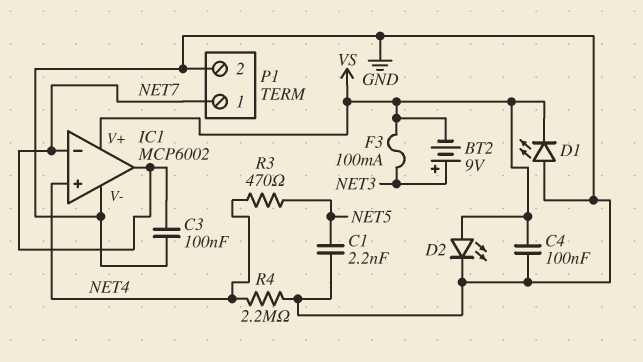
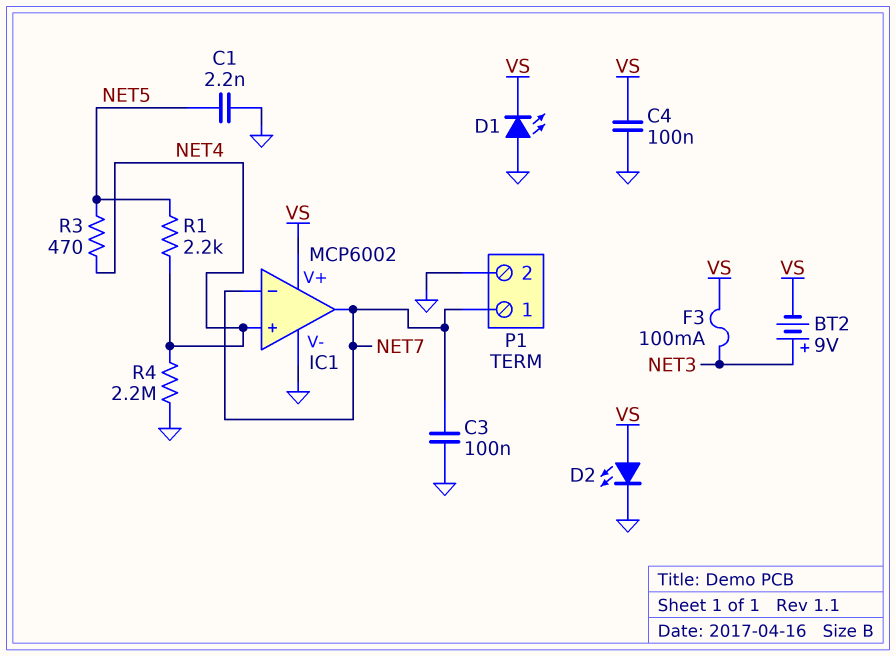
R1: none -> 2.2k (NET4, NET5)

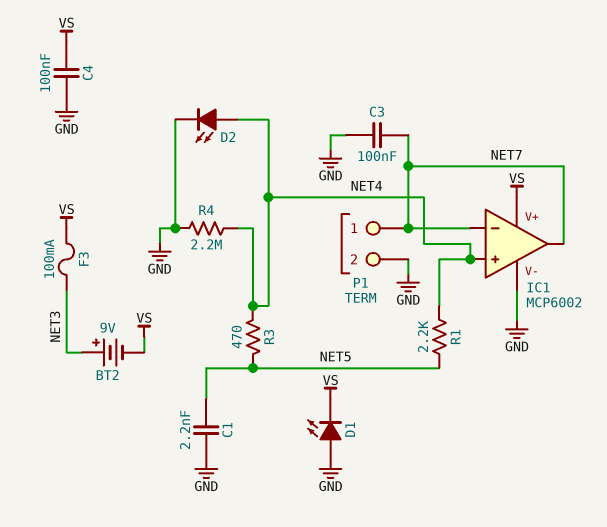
D2: LED (A VS, K GND) -> LED (A NET4, K GND)

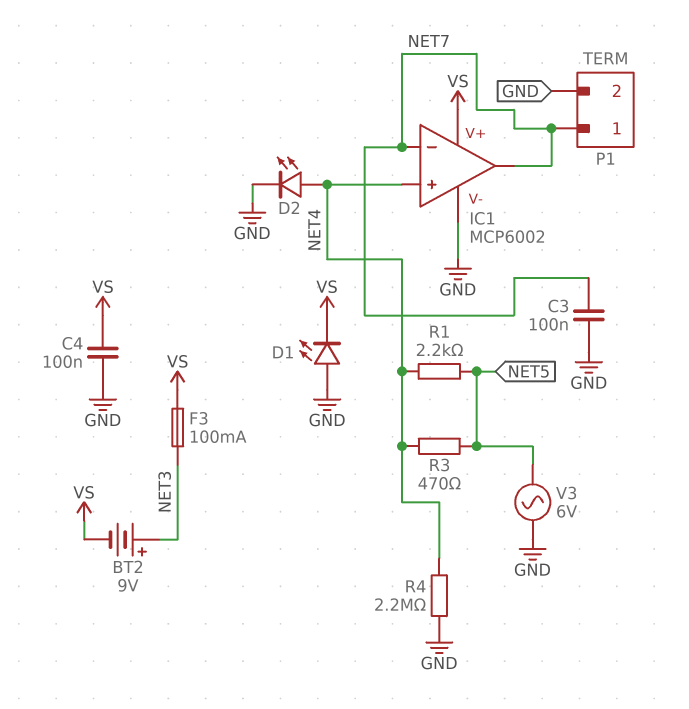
C1: 2.2nF (GND, NET5) -> none
V3: none -> AC 6V (GND, NET5)

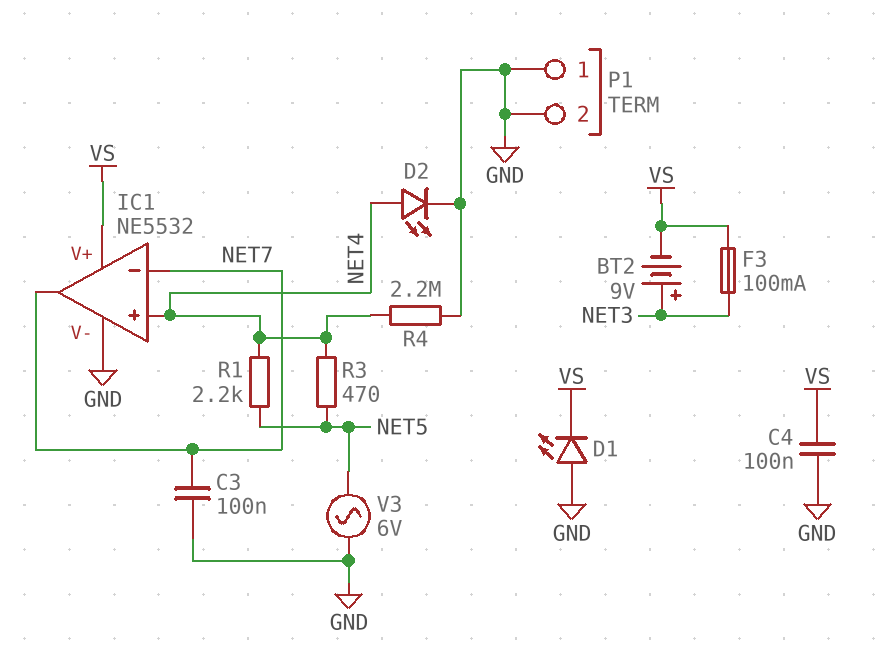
IC1: MCP6002 -> NE5532
P1 pin 1: NET7 -> GND

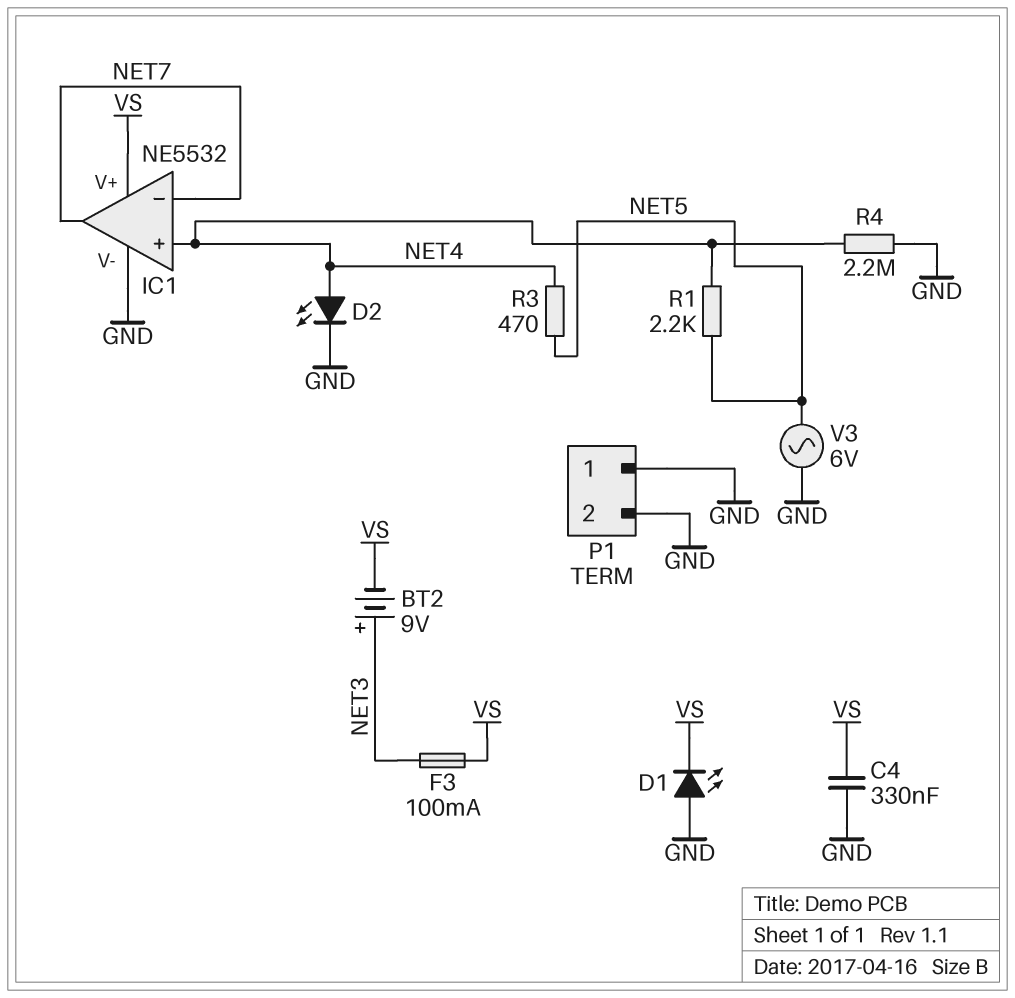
C3: 100nF (GND, NET7) -> none
C4: 100nF (GND, VS) -> 330nF (GND, VS)

